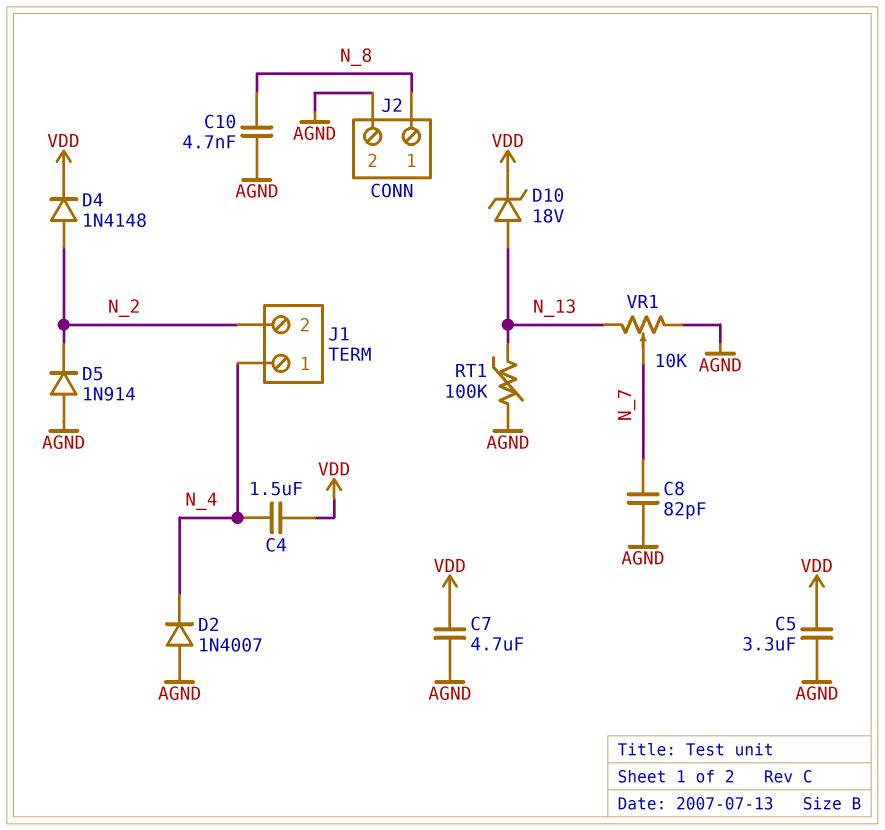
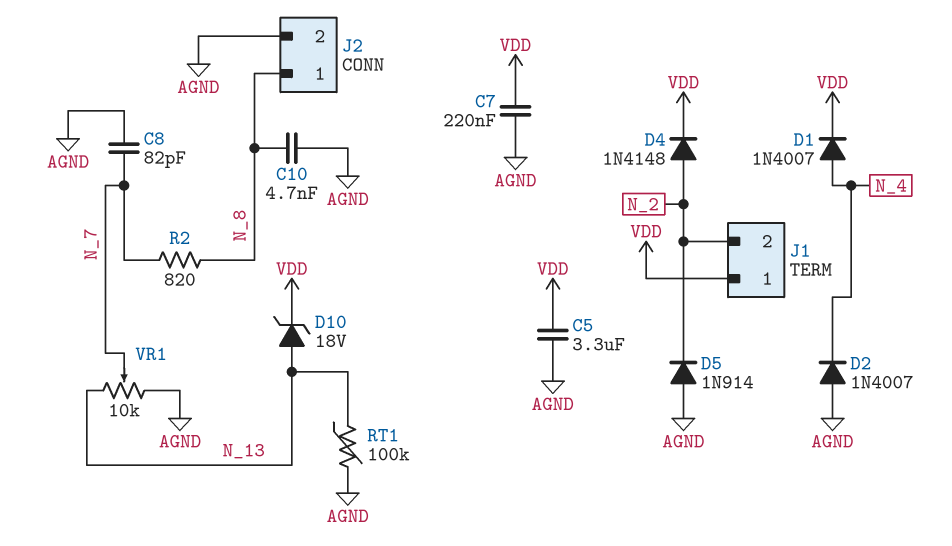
C4: 1.5uF (N_4, VDD) -> none
C7: 4.7uF (AGND, VDD) -> 220nF (AGND, VDD)
D1: none -> diode 1N4007 (A N_4, K VDD)
J1 pin 1: N_4 -> VDD
R2: none -> 820 (N_7, N_8)

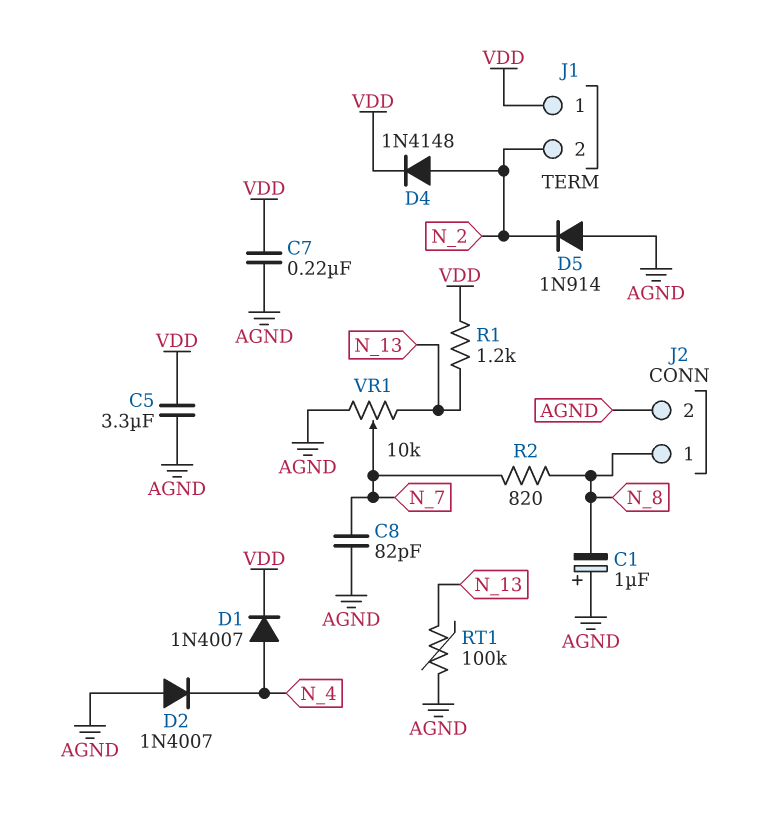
C1: none -> 1uF (plus AGND, minus N_8)
C10: 4.7nF (AGND, N_8) -> none
D10: zener 18V (A N_13, K VDD) -> none
R1: none -> 1.2k (N_13, VDD)

